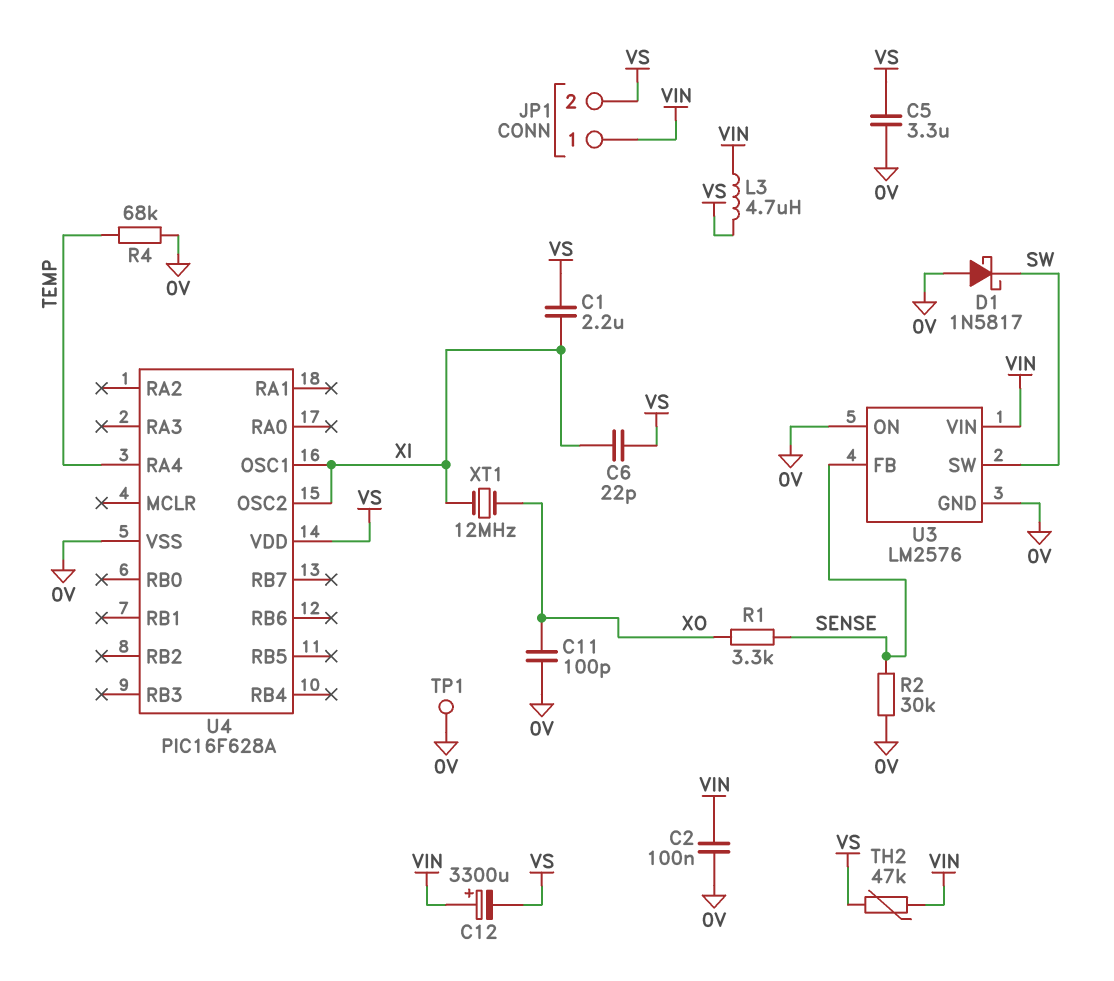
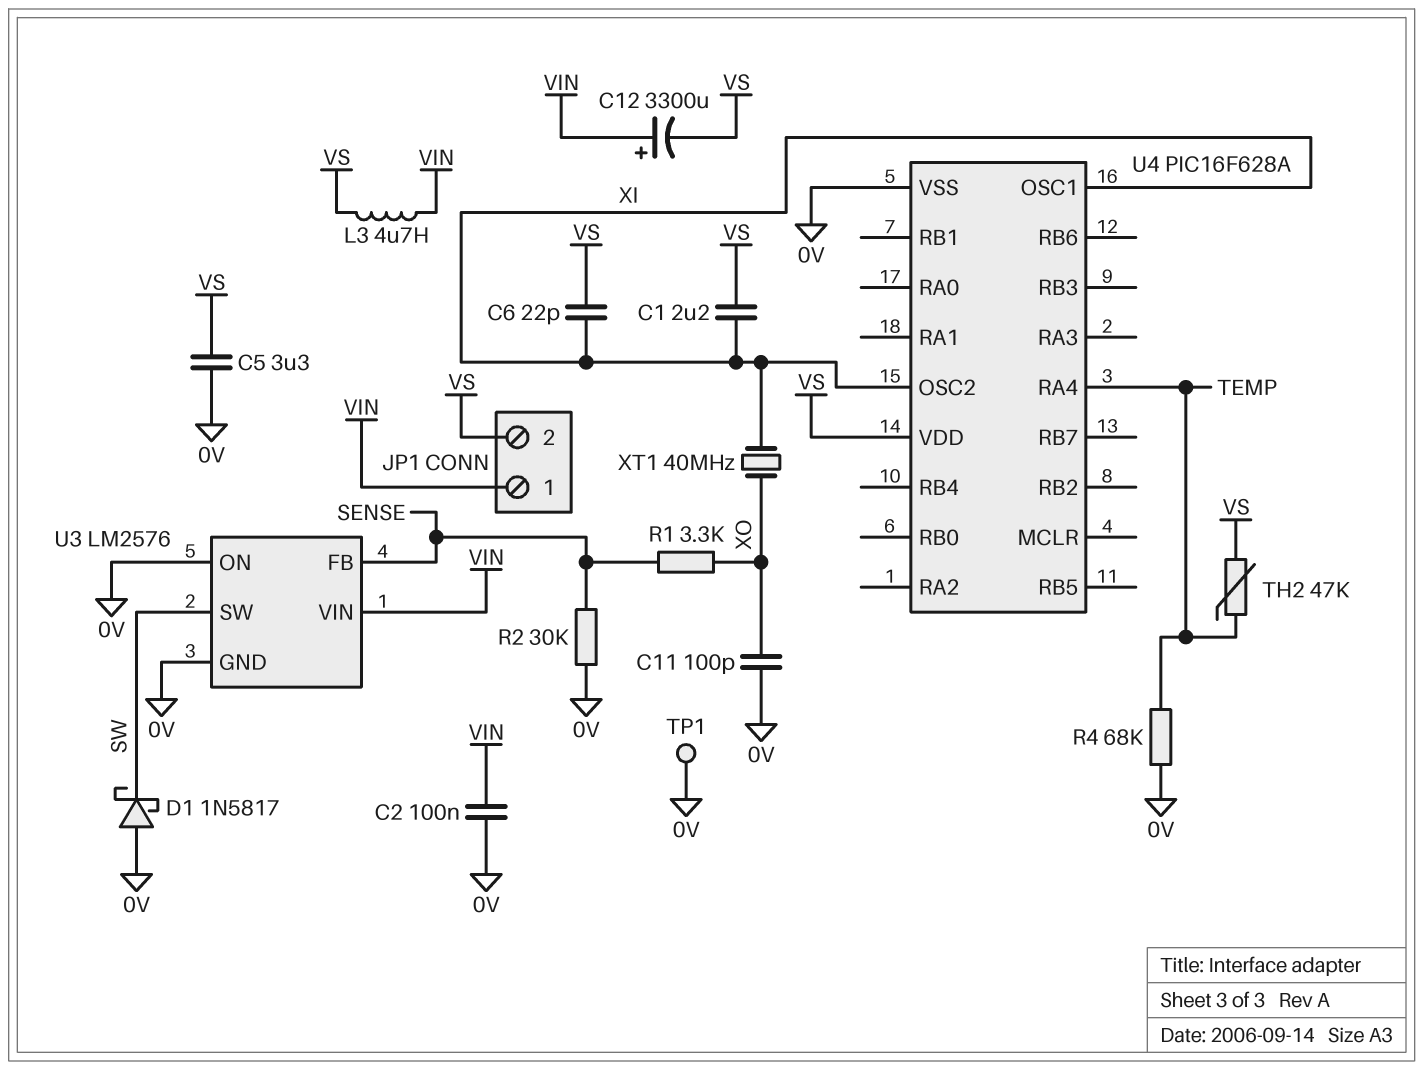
TH2: 47k (VIN, VS) -> 47k (TEMP, VS)
XT1: 12MHz (XI, XO) -> 40MHz (XI, XO)

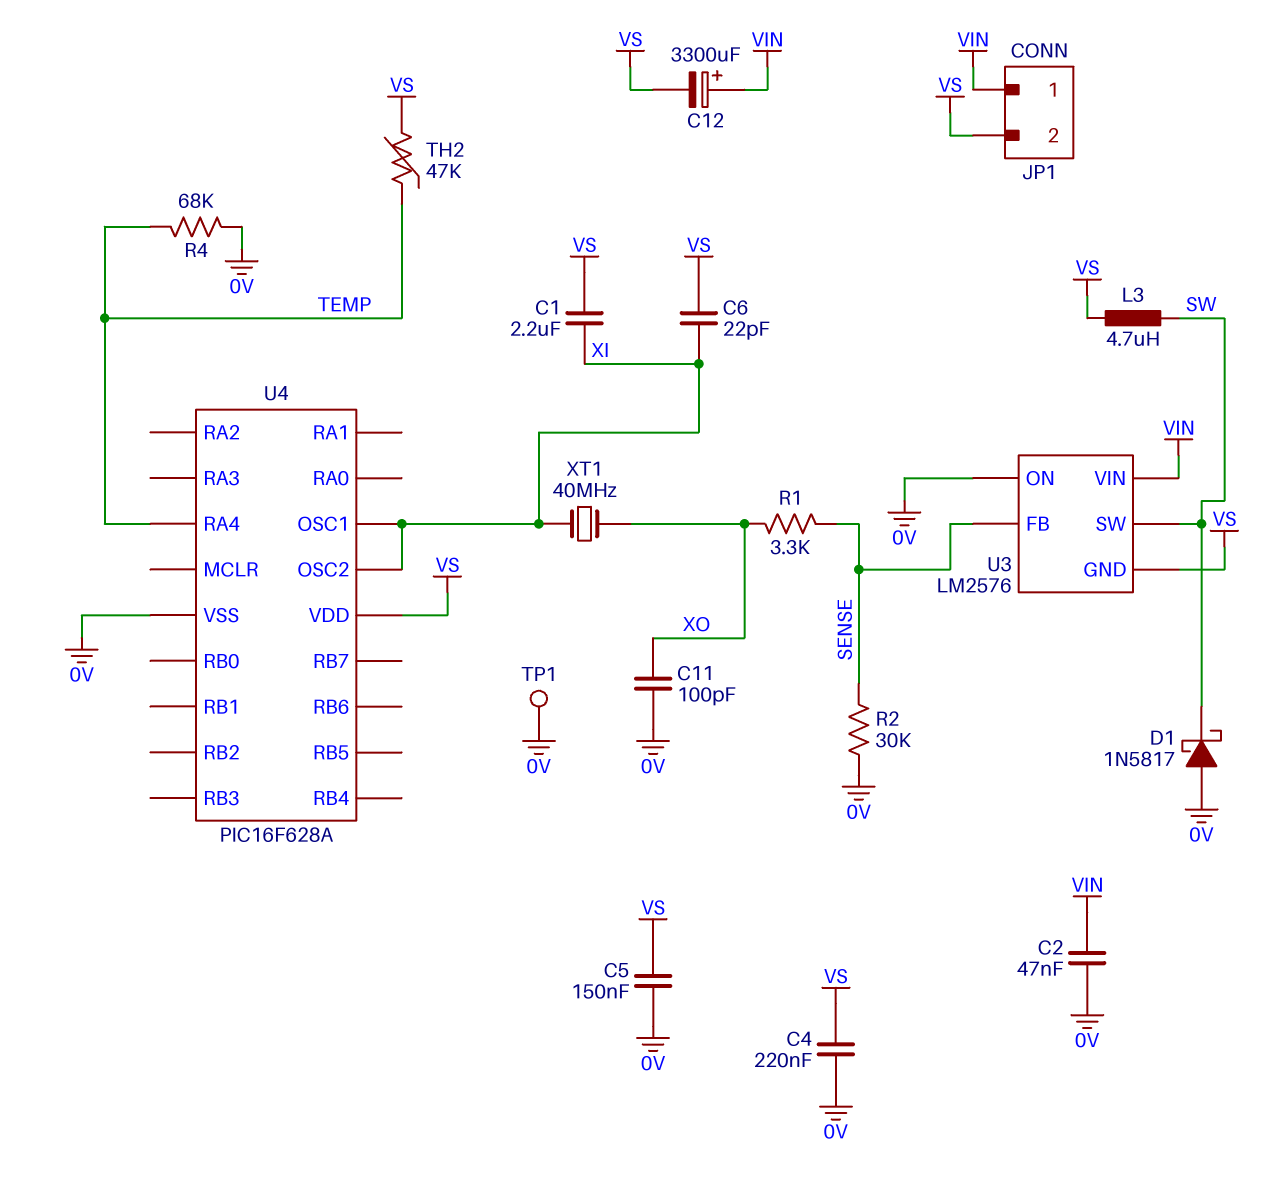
C2: 100nF (0V, VIN) -> 47nF (0V, VIN)
C4: none -> 220nF (0V, VS)
C5: 3.3uF (0V, VS) -> 150nF (0V, VS)
L3: 4.7uH (VIN, VS) -> 4.7uH (SW, VS)
U3 pin GND: 0V -> VS

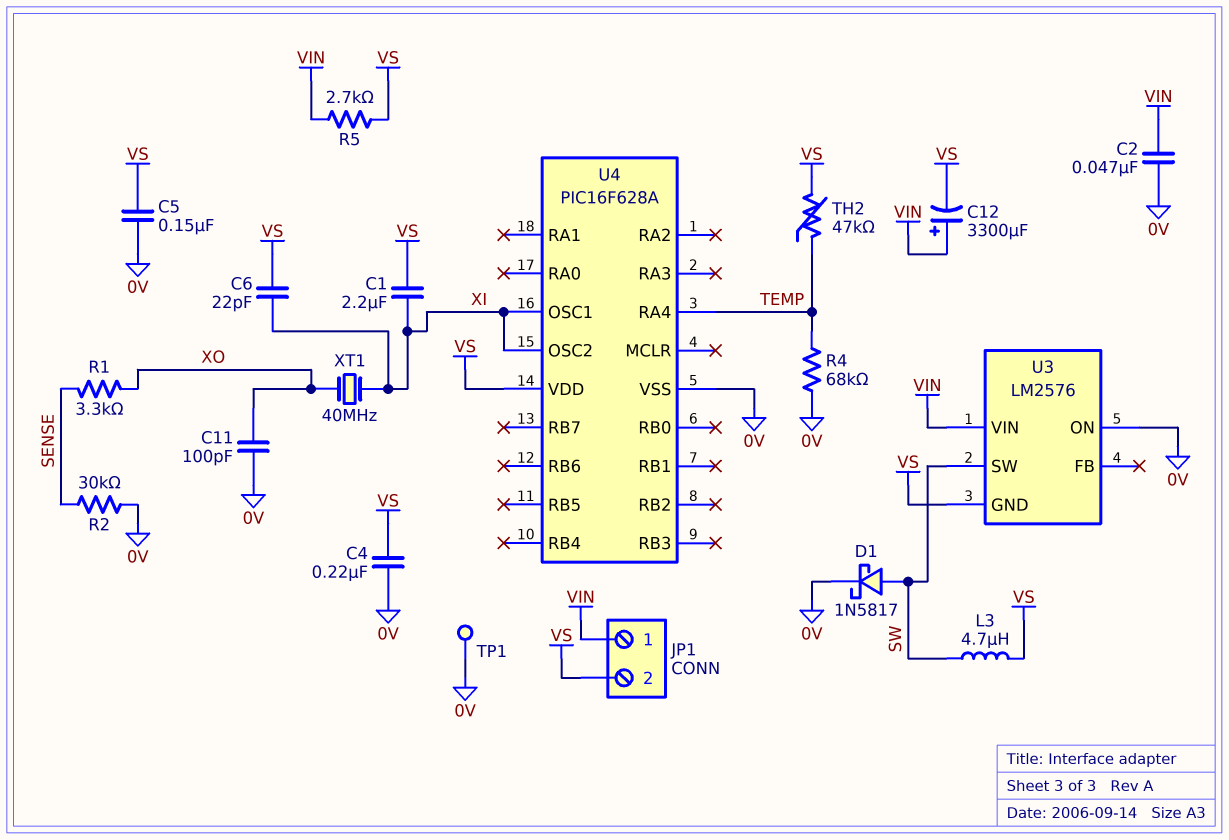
D1: schottky 1N5817 (A 0V, K SW) -> schottky 1N5817 (A SW, K 0V)
R5: none -> 2.7k (VIN, VS)
U3 pin FB: SENSE -> none

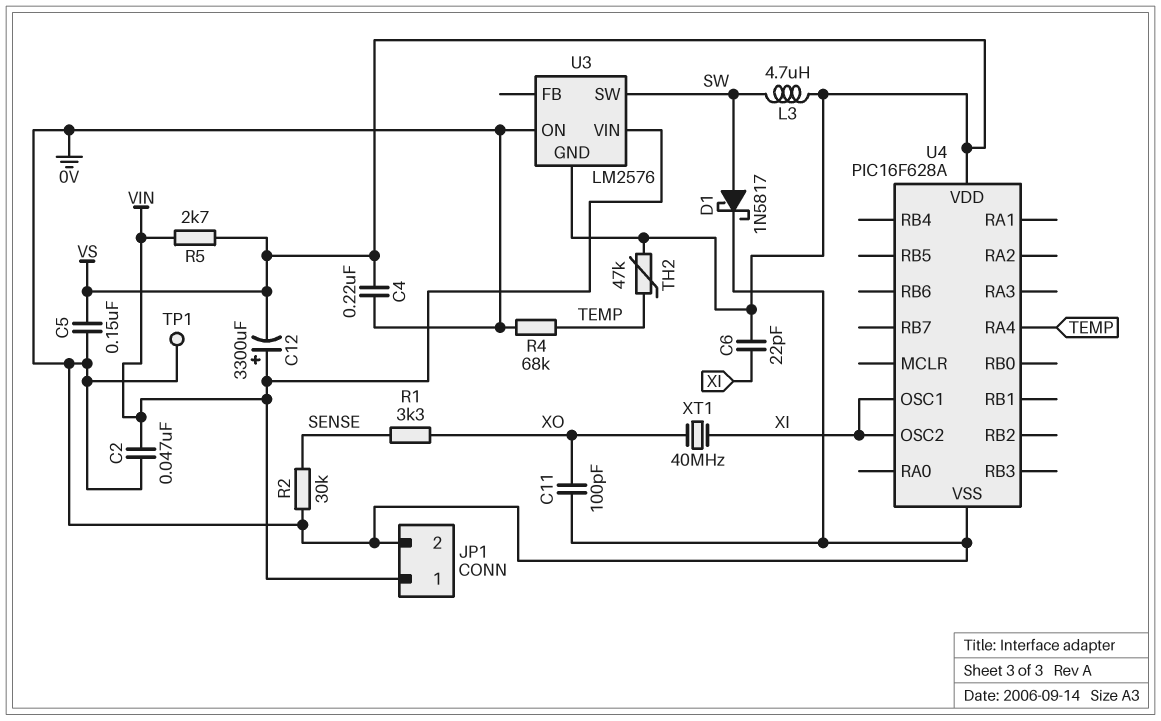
C1: 2.2uF (VS, XI) -> none
JP1 pin 2: VS -> 0V

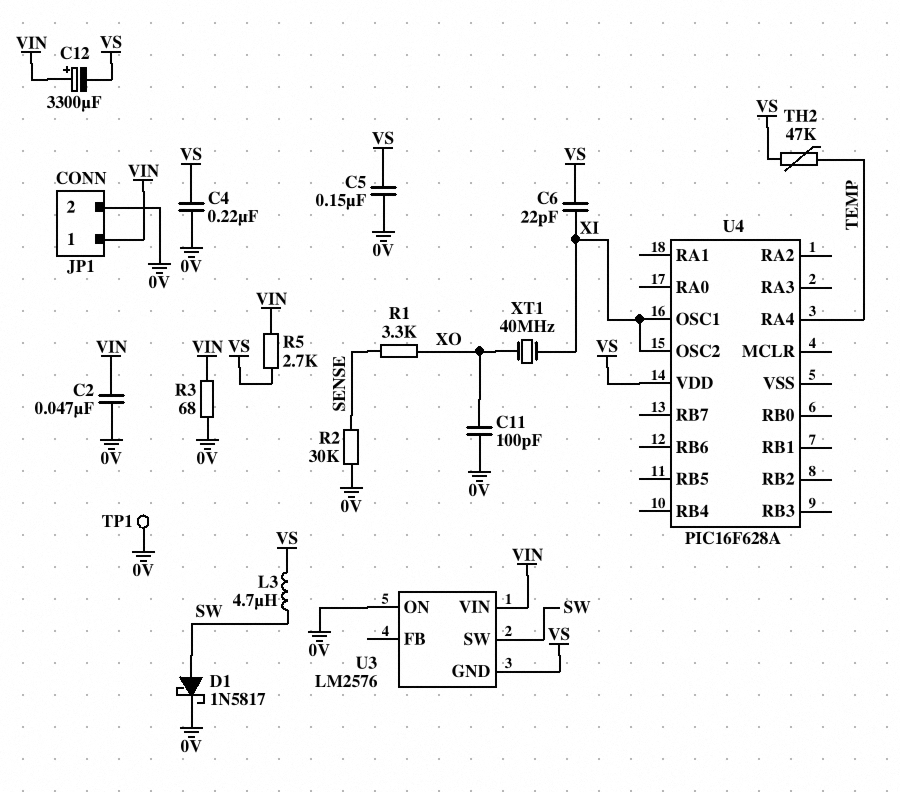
R3: none -> 68 (0V, VIN)
R4: 68k (0V, TEMP) -> none
U4 pin VSS: 0V -> none

